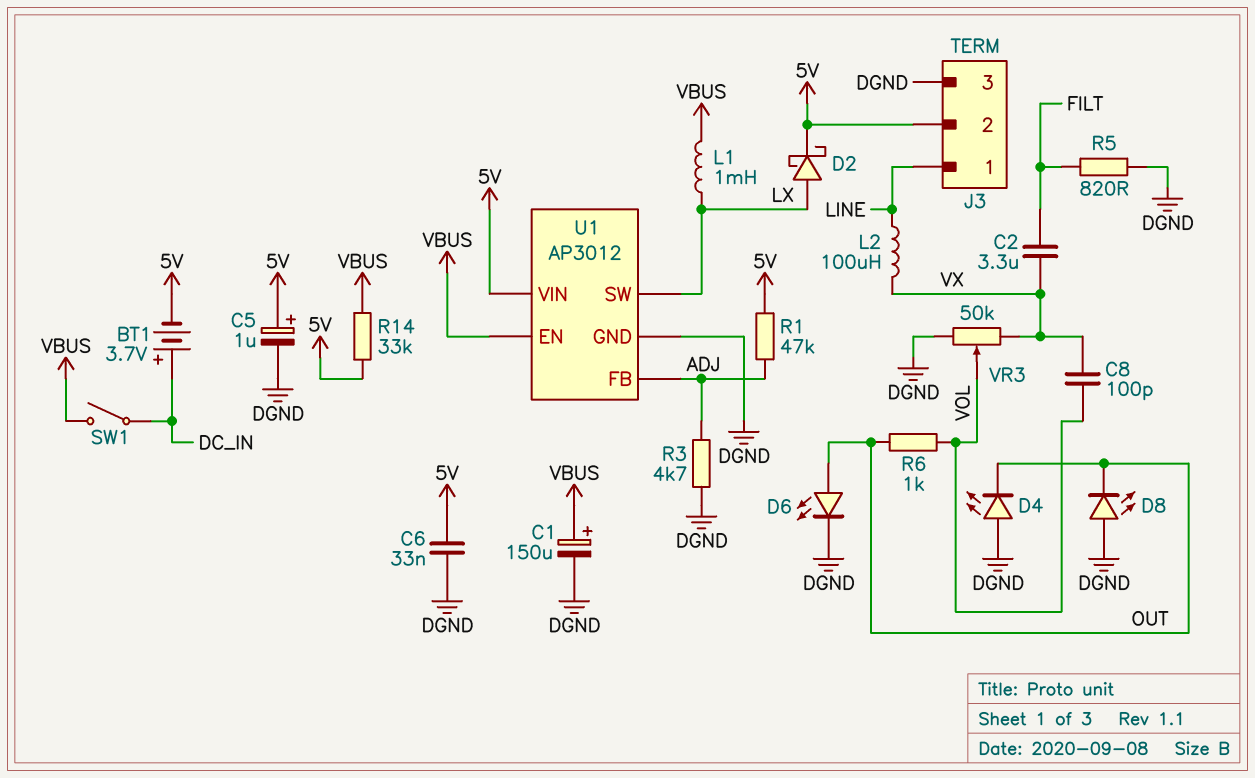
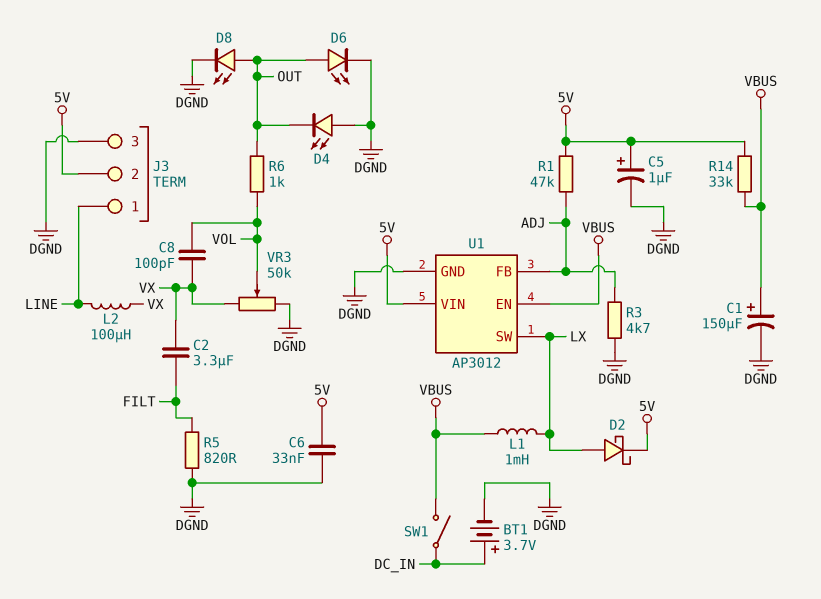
BT1: 3.7V (plus DC_IN, minus 5V) -> 3.7V (plus DC_IN, minus DGND)
D8: LED (A DGND, K OUT) -> LED (A OUT, K DGND)

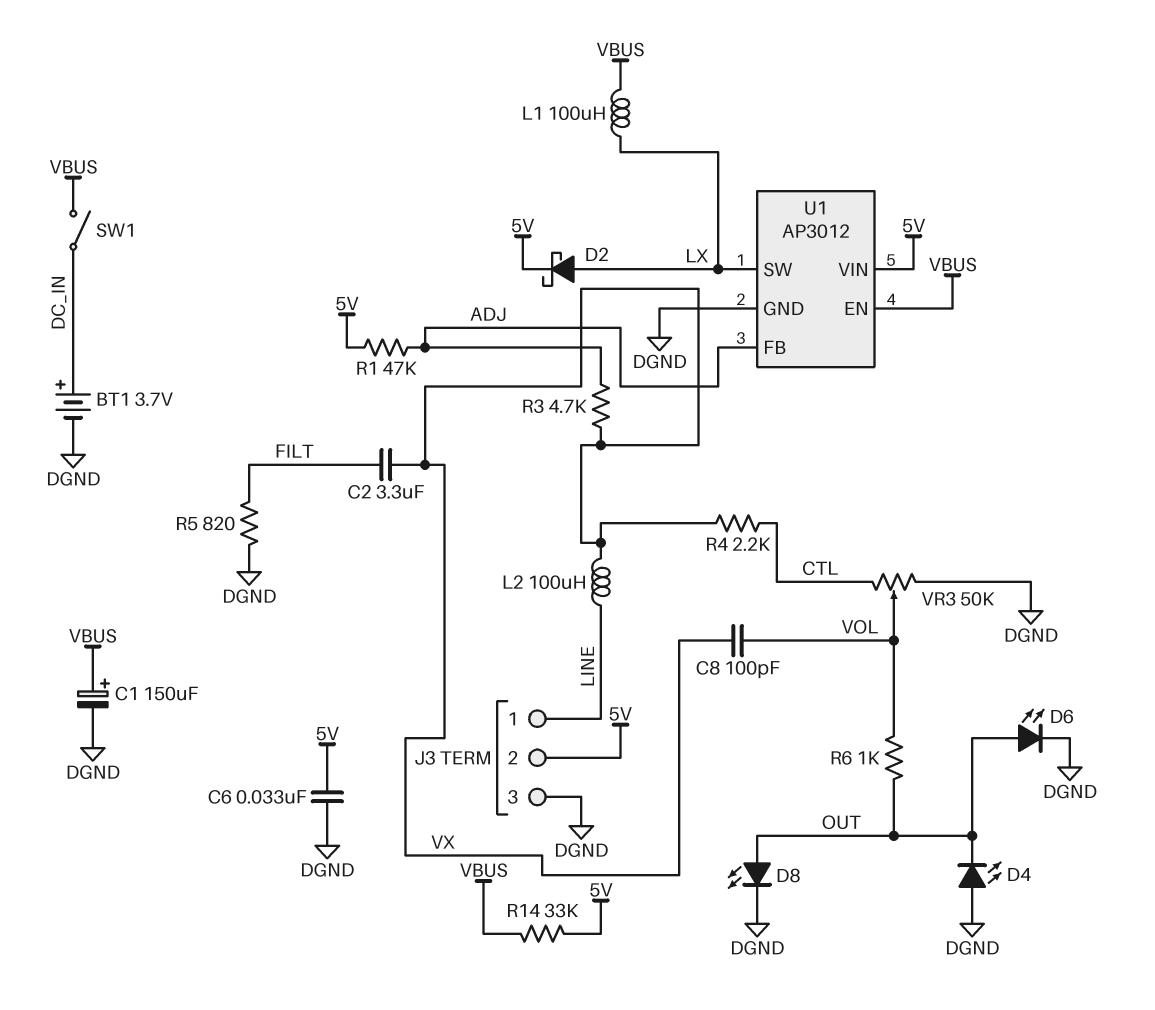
C5: 1uF (plus 5V, minus DGND) -> none
L1: 1mH (LX, VBUS) -> 100uH (LX, VBUS)
R3: 4.7k (ADJ, DGND) -> 4.7k (ADJ, VX)
R4: none -> 2.2k (CTL, VX)
VR3: 50k (DGND, VX, wiper VOL) -> 50k (CTL, DGND, wiper VOL)

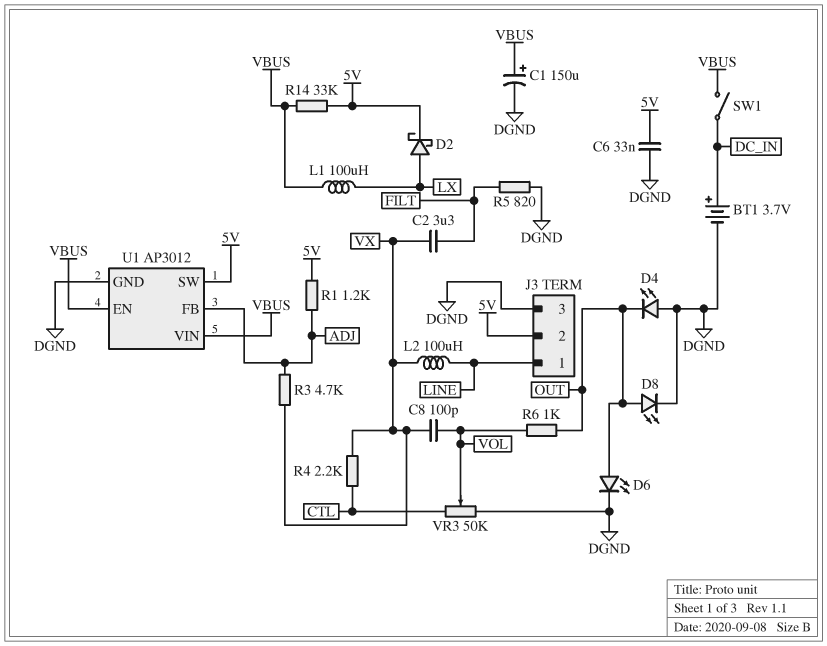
R1: 47k (5V, ADJ) -> 1.2k (5V, ADJ)
U1 pin SW: LX -> 5V
U1 pin VIN: 5V -> VBUS

